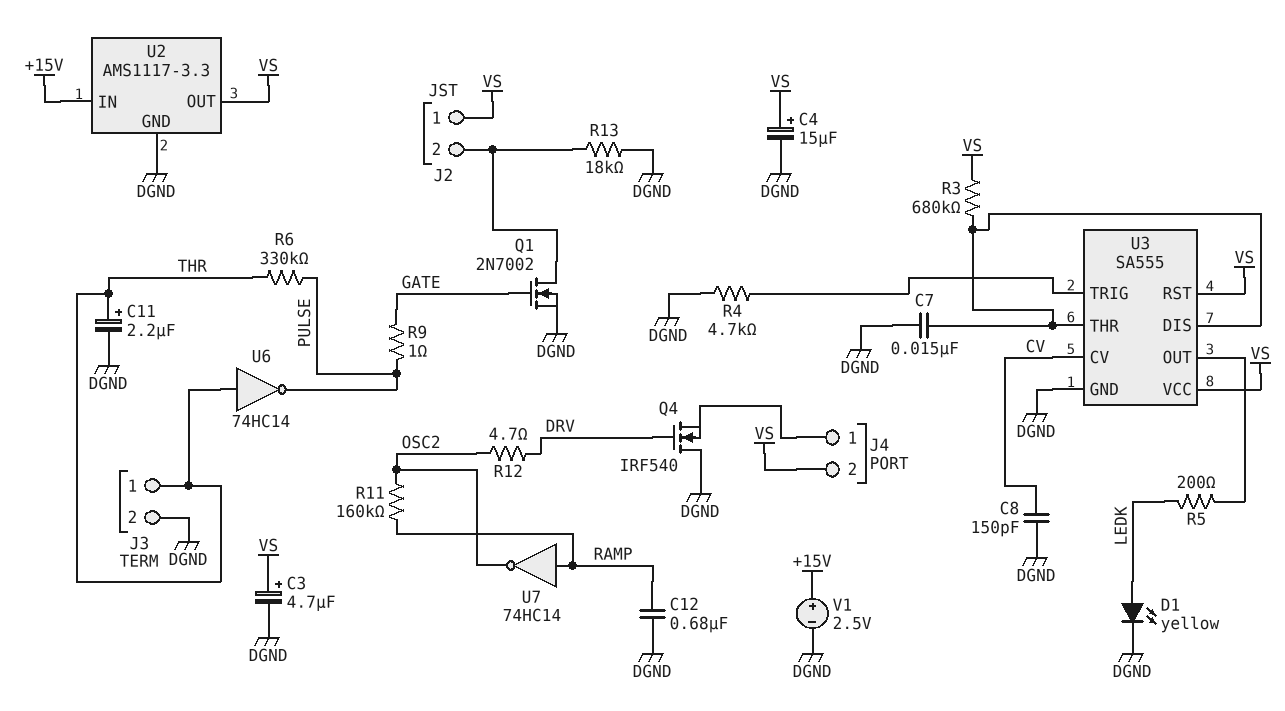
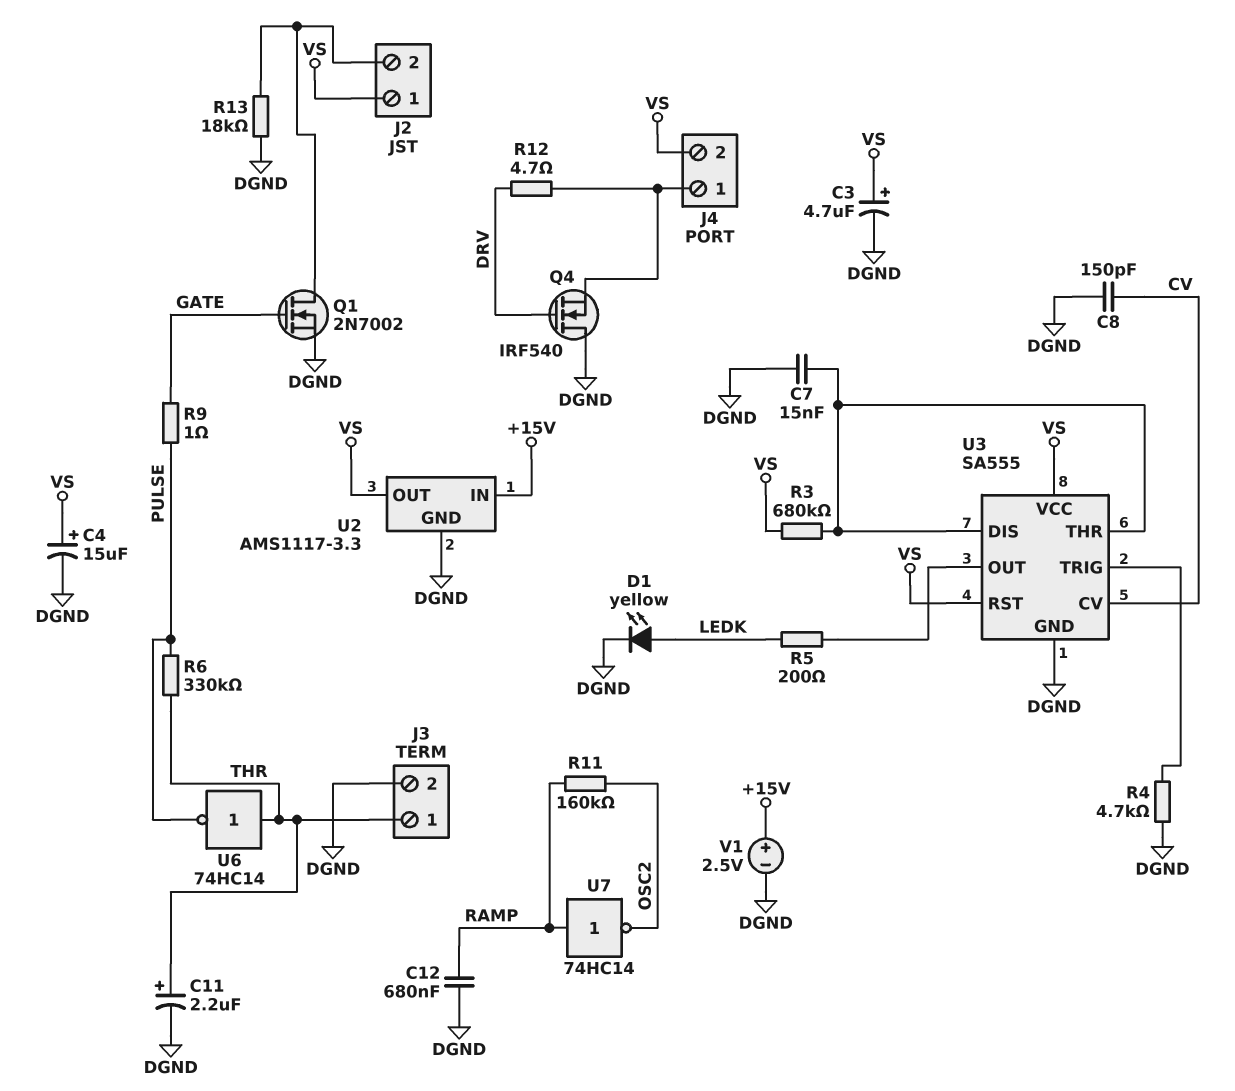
R12: 4.7 (DRV, OSC2) -> 4.7 (DRV, J4/1)

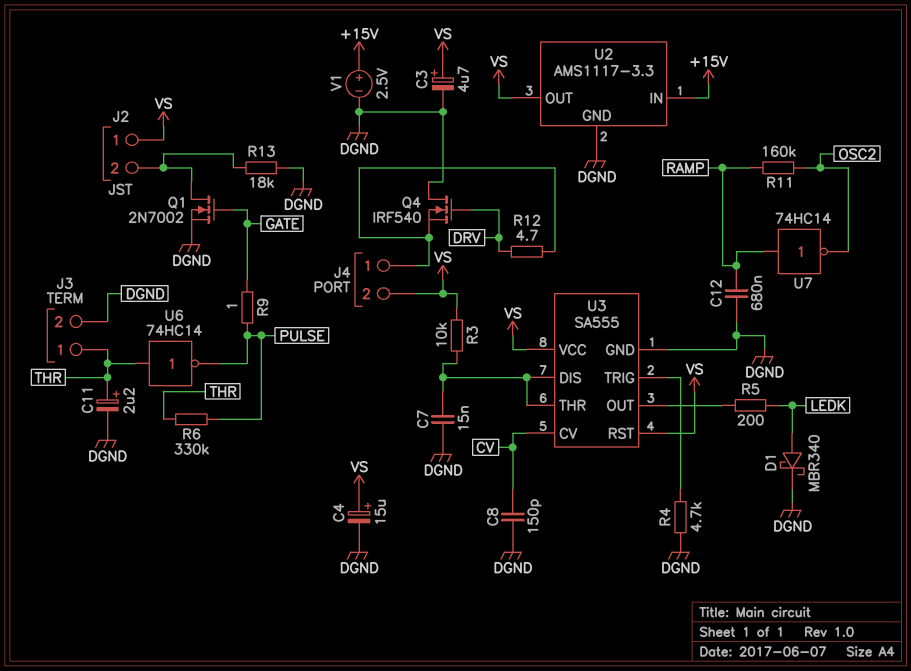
D1: LED yellow (A LEDK, K DGND) -> schottky MBR340 (A LEDK, K DGND)
R3: 680k (U3/DIS, VS) -> 10k (U3/DIS, VS)

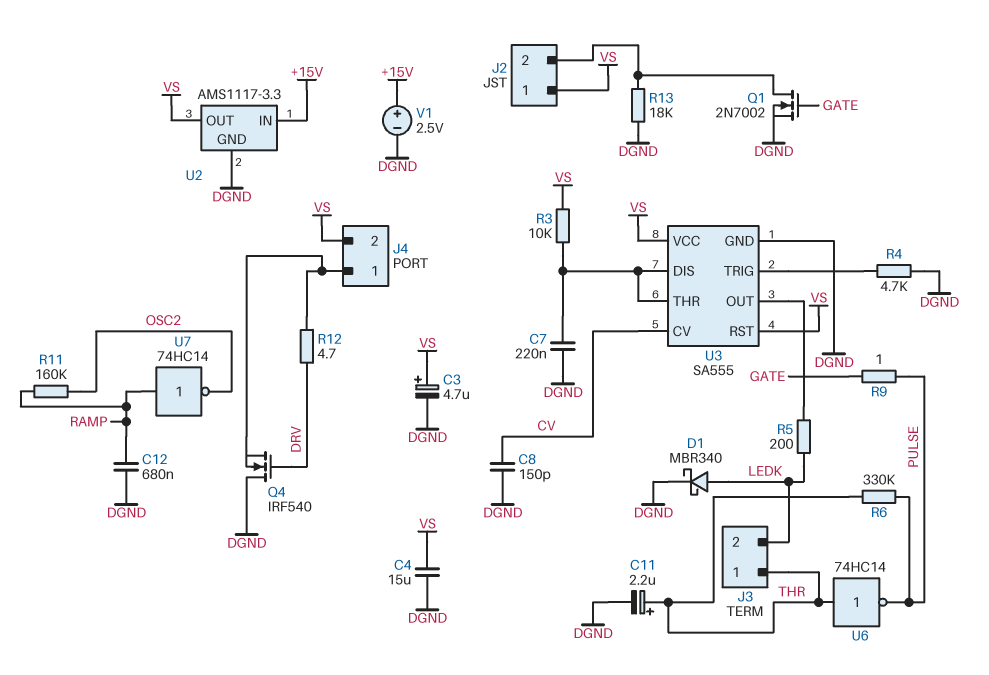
C4: 15uF (plus VS, minus DGND) -> 15uF (DGND, VS)
C7: 15nF (DGND, U3/DIS) -> 220nF (DGND, U3/DIS)
J3 pin 2: DGND -> LEDK

